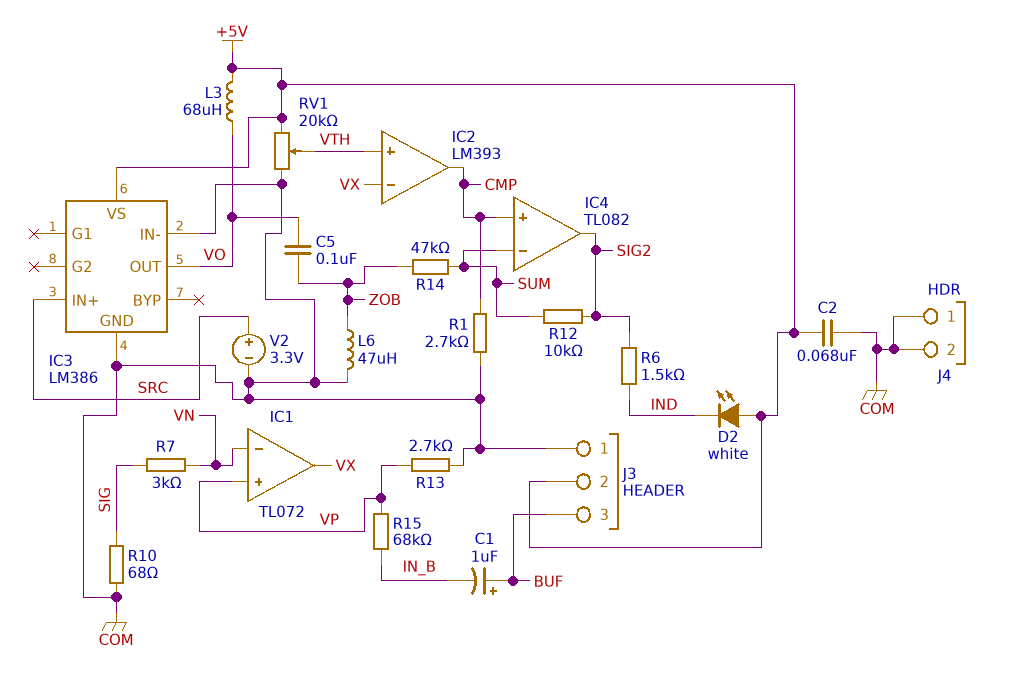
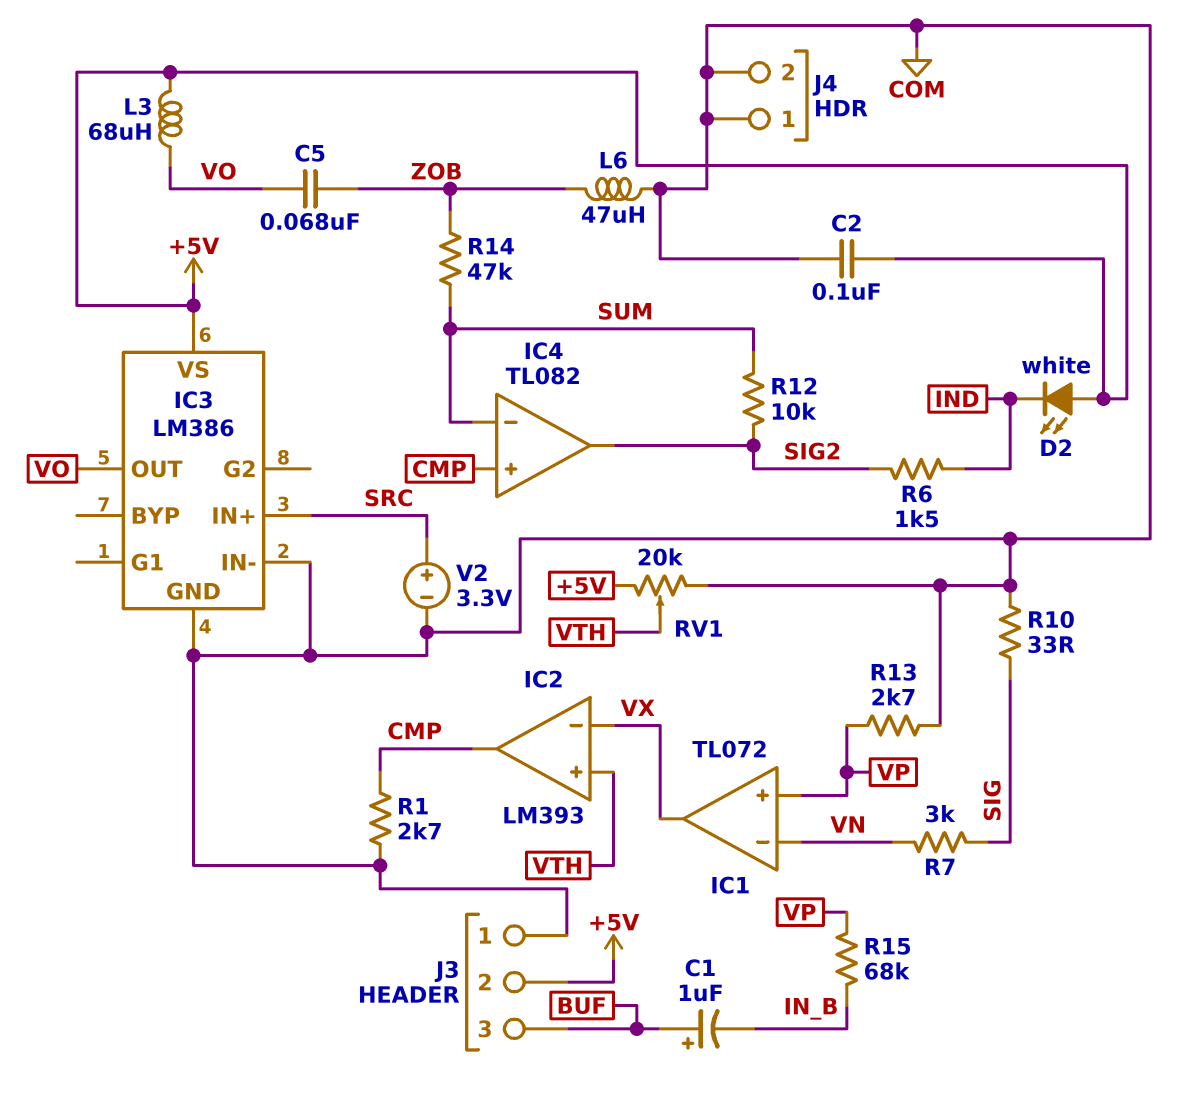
C2: 68nF (+5V, COM) -> 100nF (+5V, COM)
C5: 100nF (VO, ZOB) -> 68nF (VO, ZOB)
R10: 68 (COM, SIG) -> 33 (COM, SIG)

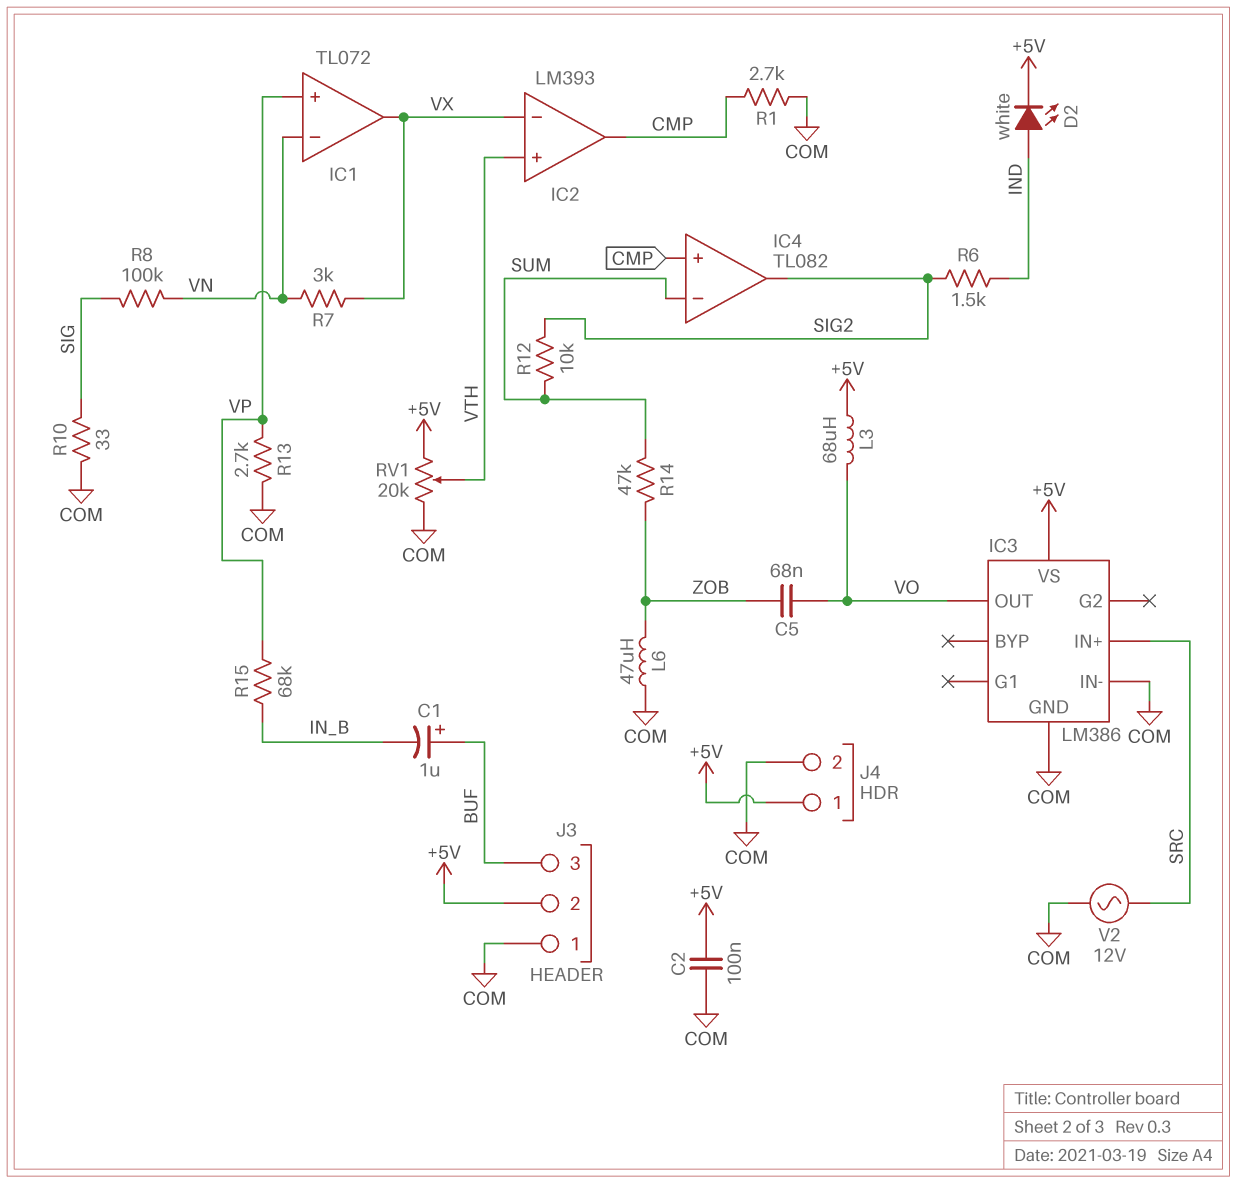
D2: LED white (A +5V, K IND) -> LED white (A IND, K +5V)
J4 pin 1: COM -> +5V
R7: 3k (SIG, VN) -> 3k (VN, VX)
R8: none -> 100k (SIG, VN)
V2: 3.3V (plus SRC, minus COM) -> AC 12V (COM, SRC)

